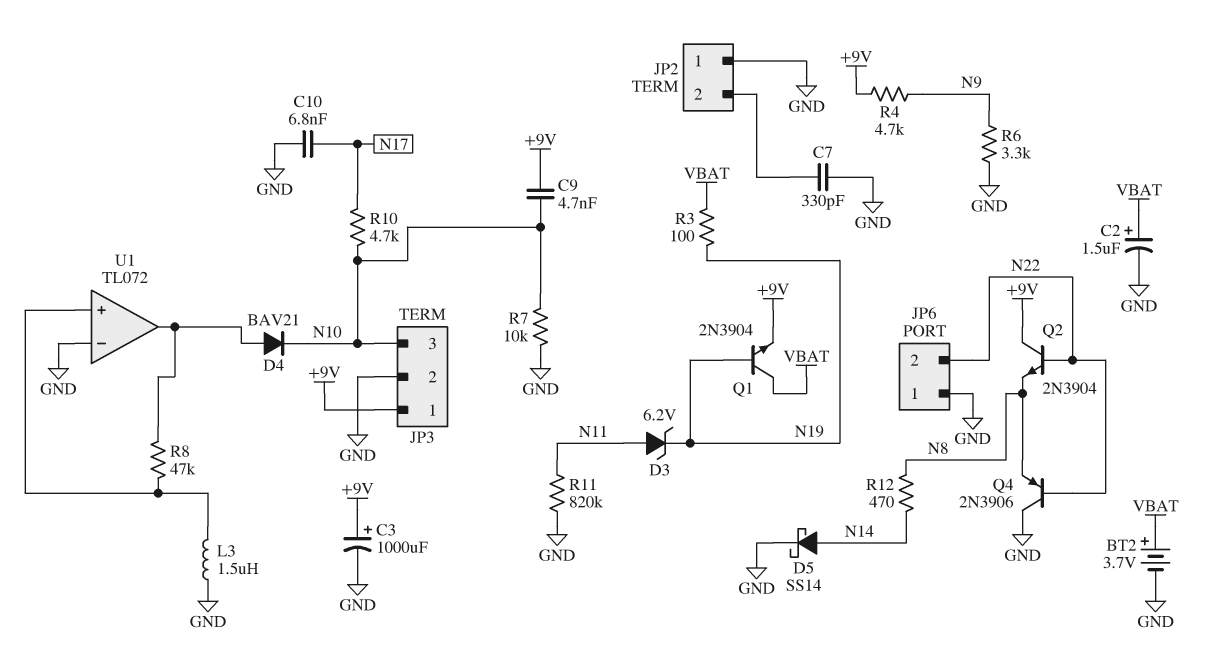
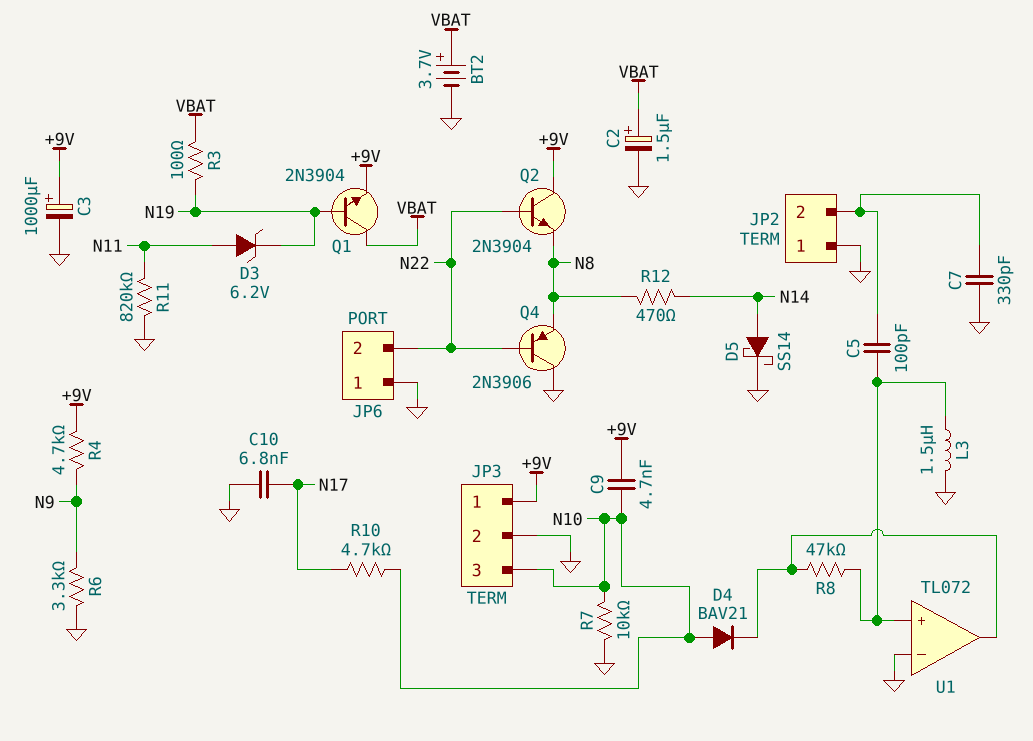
C5: none -> 100pF (JP2/2, U1/in+)
D4: diode BAV21 (A U1/out, K N10) -> diode BAV21 (A N10, K U1/out)

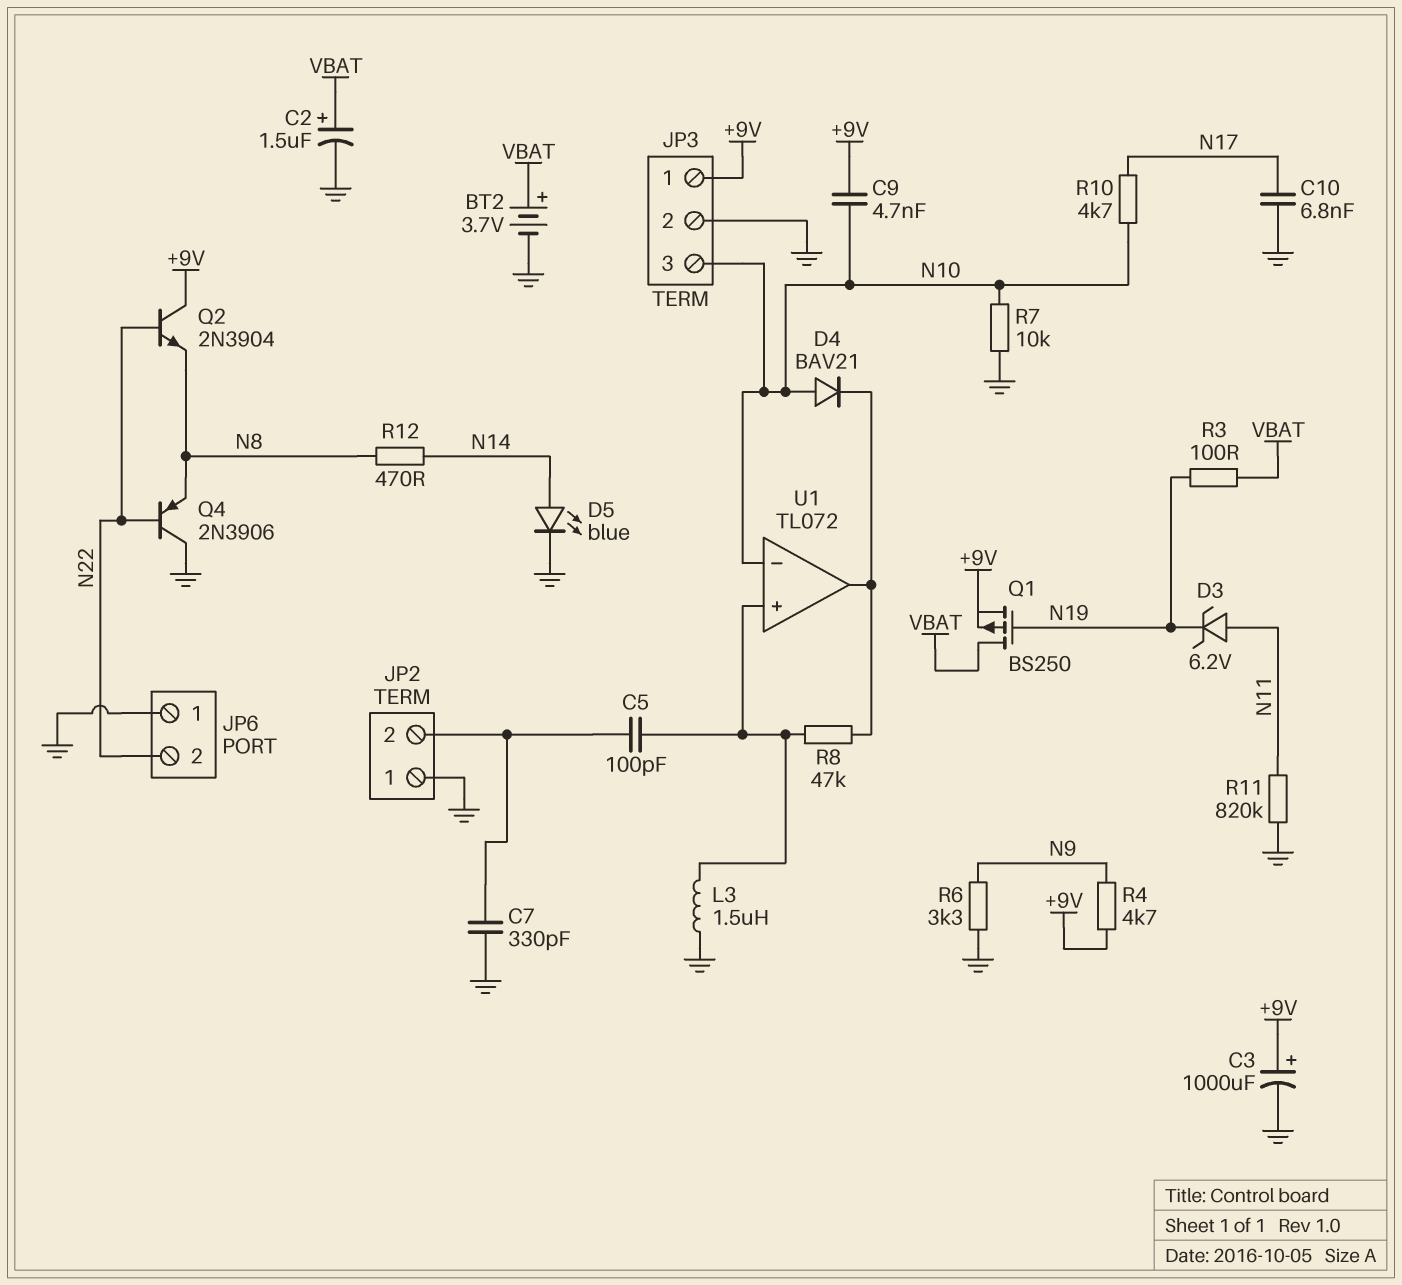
D5: schottky SS14 (A N14, K GND) -> LED blue (A N14, K GND)
Q1: NPN 2N3904 (B N19, C VBAT, E +9V) -> PMOS BS250 (G N19, D VBAT, S +9V)
U1 pin in-: GND -> N10

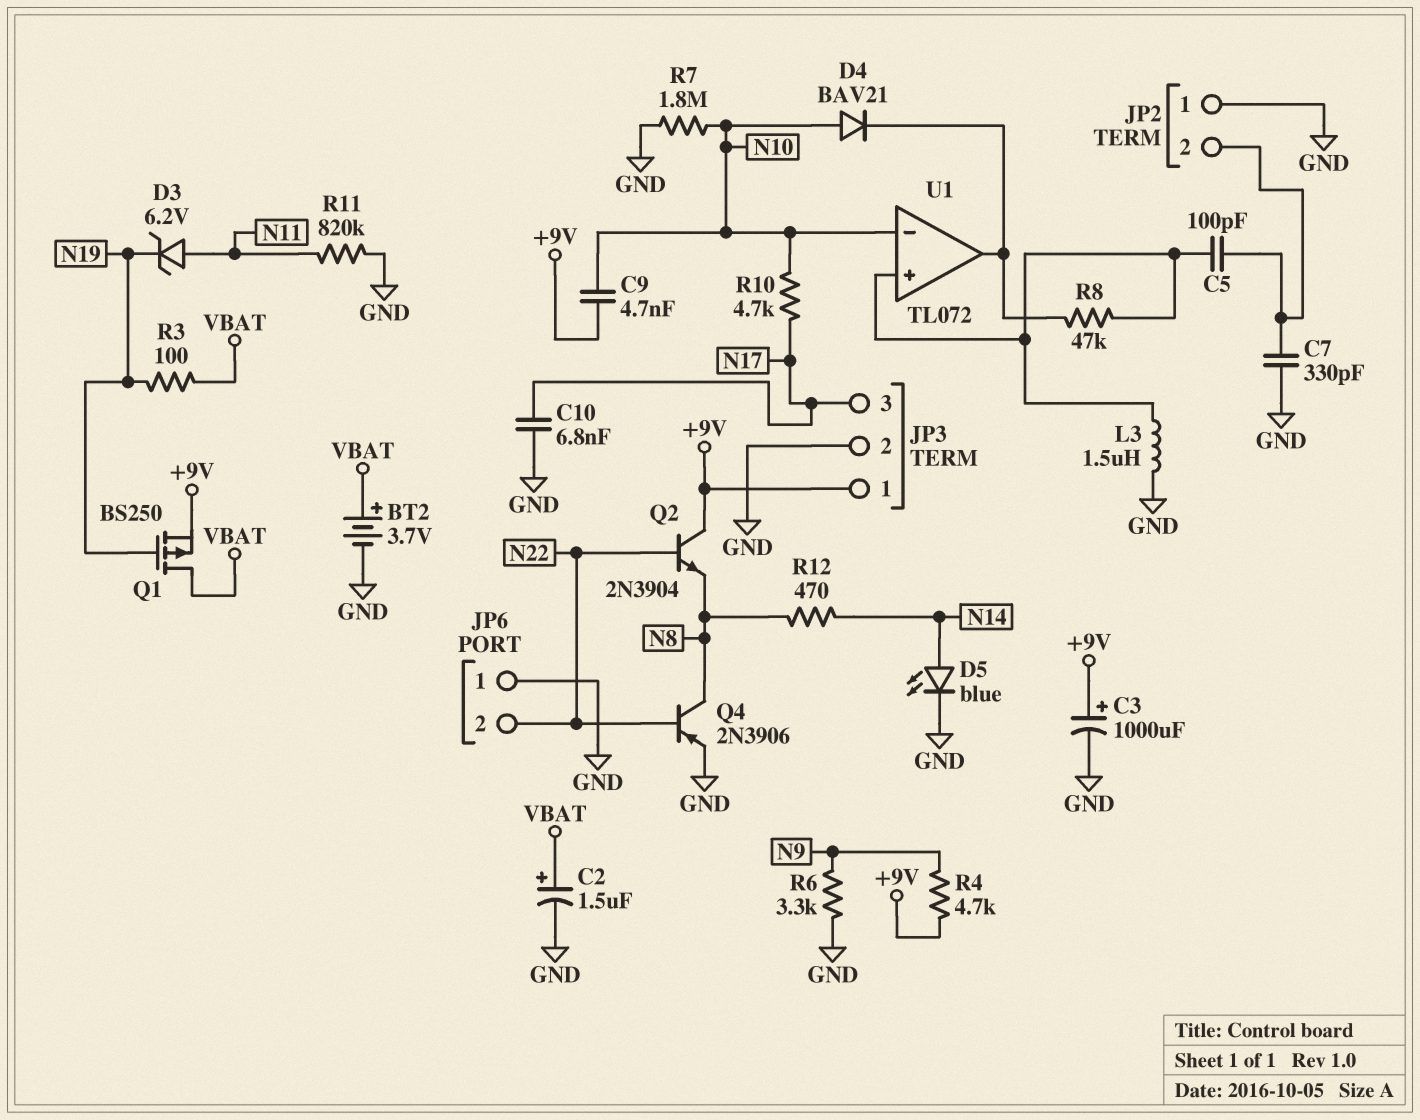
JP3 pin 3: N10 -> N17
Q4: PNP 2N3906 (B N22, C GND, E N8) -> PNP 2N3906 (B N22, C N8, E GND)
R7: 10k (GND, N10) -> 1.8M (GND, N10)

